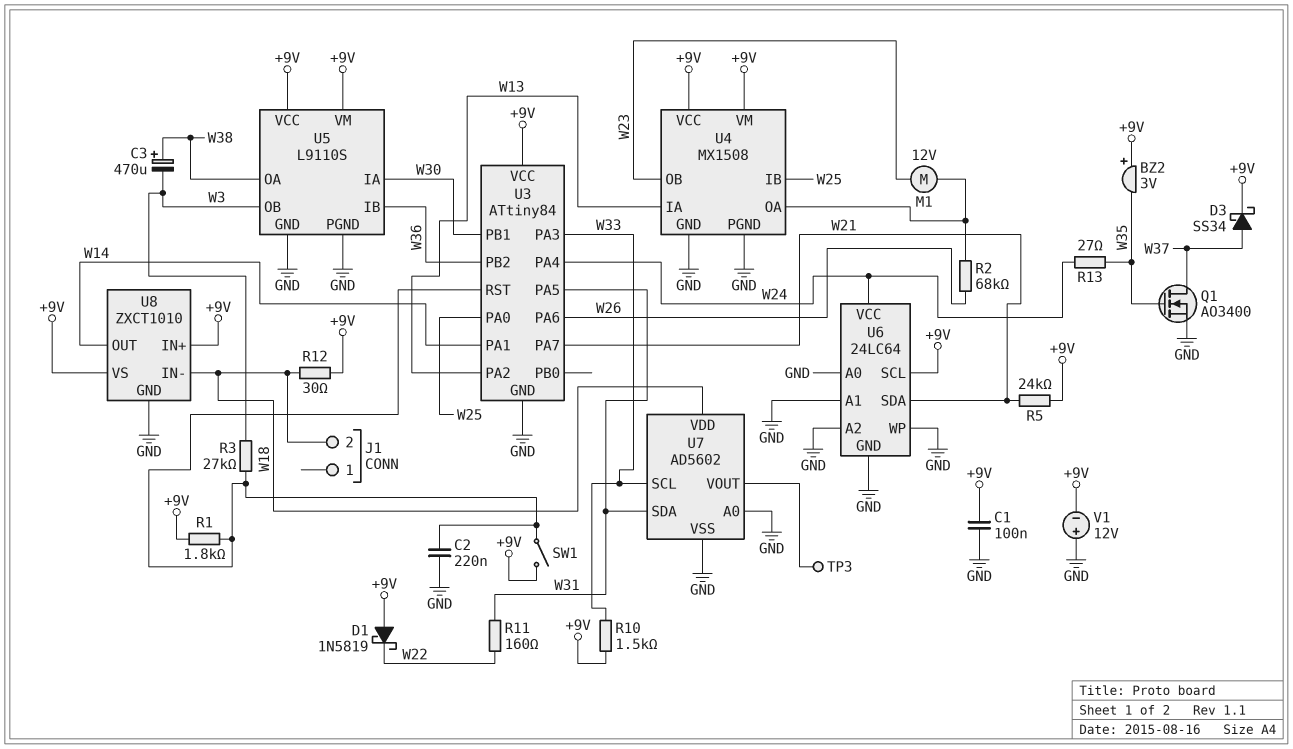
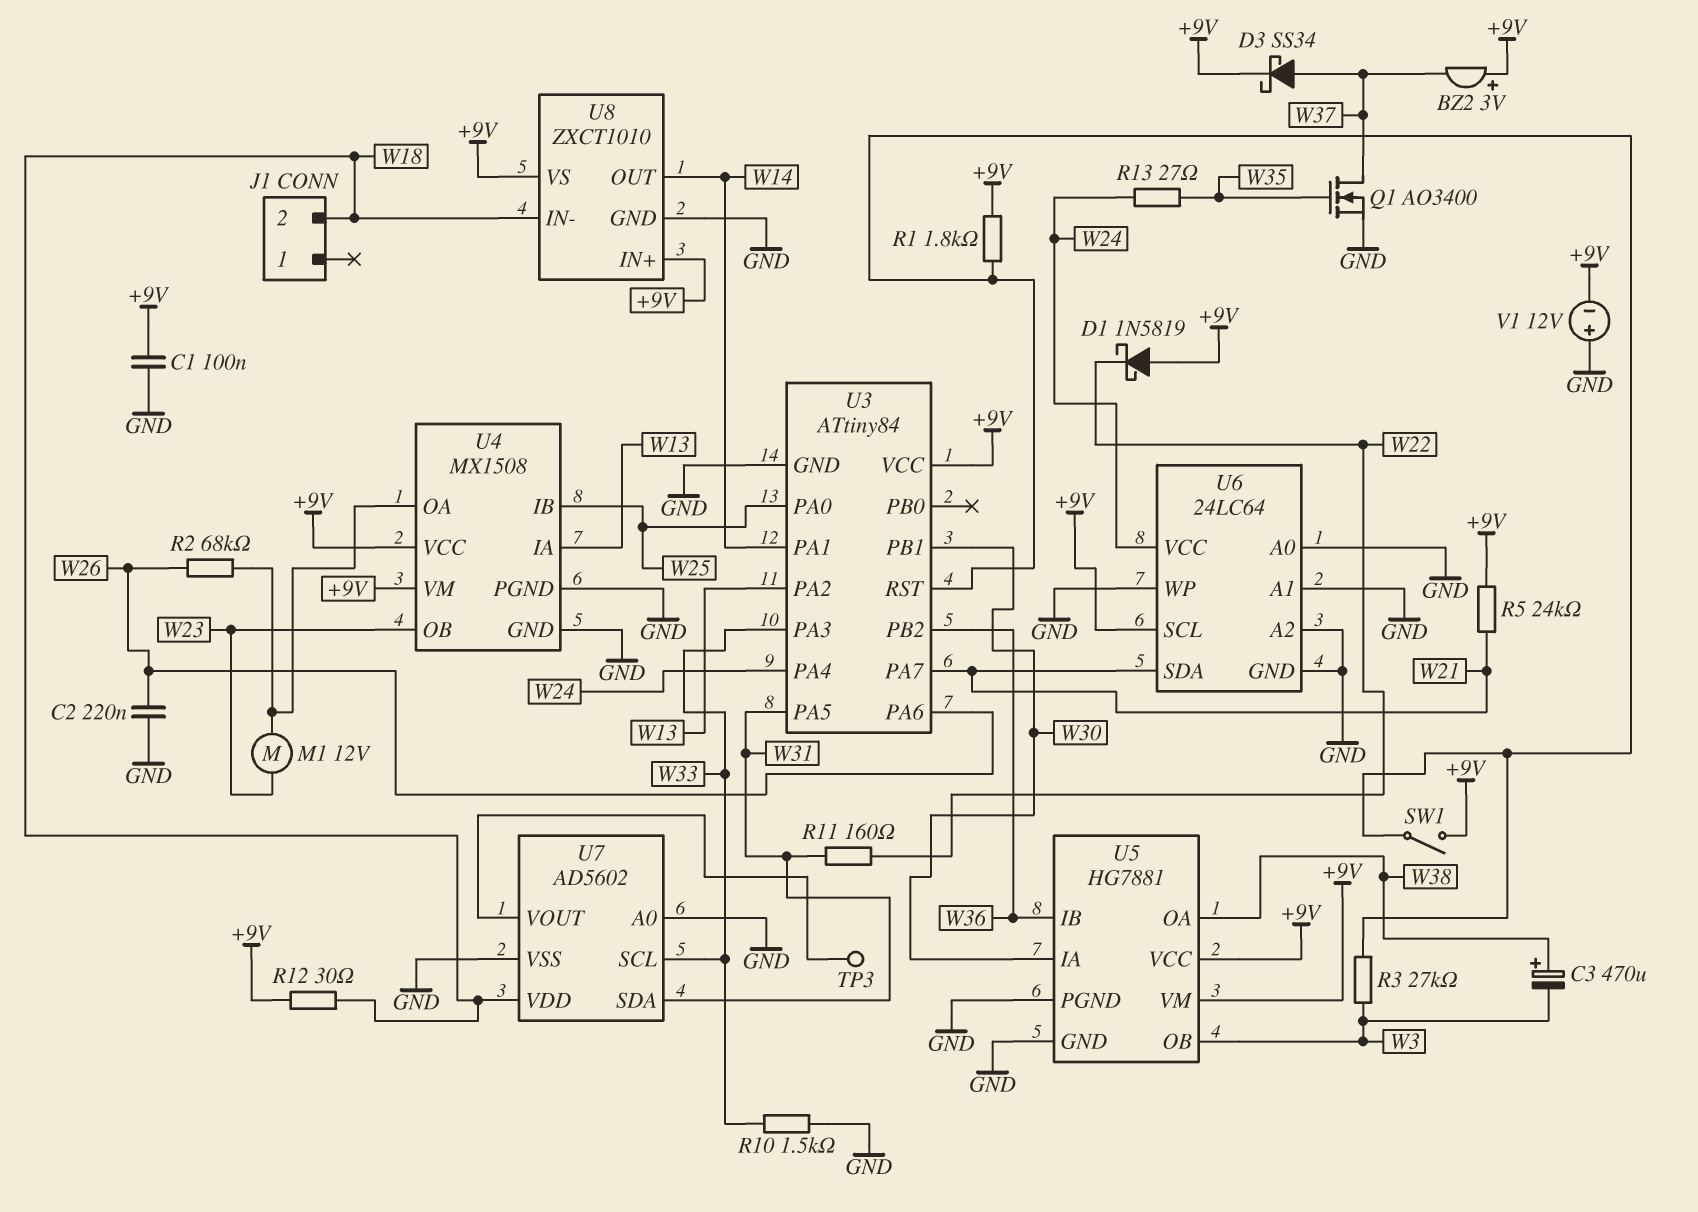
BZ2: buzzer 3V (plus +9V, minus W35) -> buzzer 3V (plus +9V, minus W37)
C2: 220nF (GND, U3/RST) -> 220nF (GND, W26)
R10: 1.5k (+9V, W33) -> 1.5k (GND, W33)
U5: L9110S -> HG7881

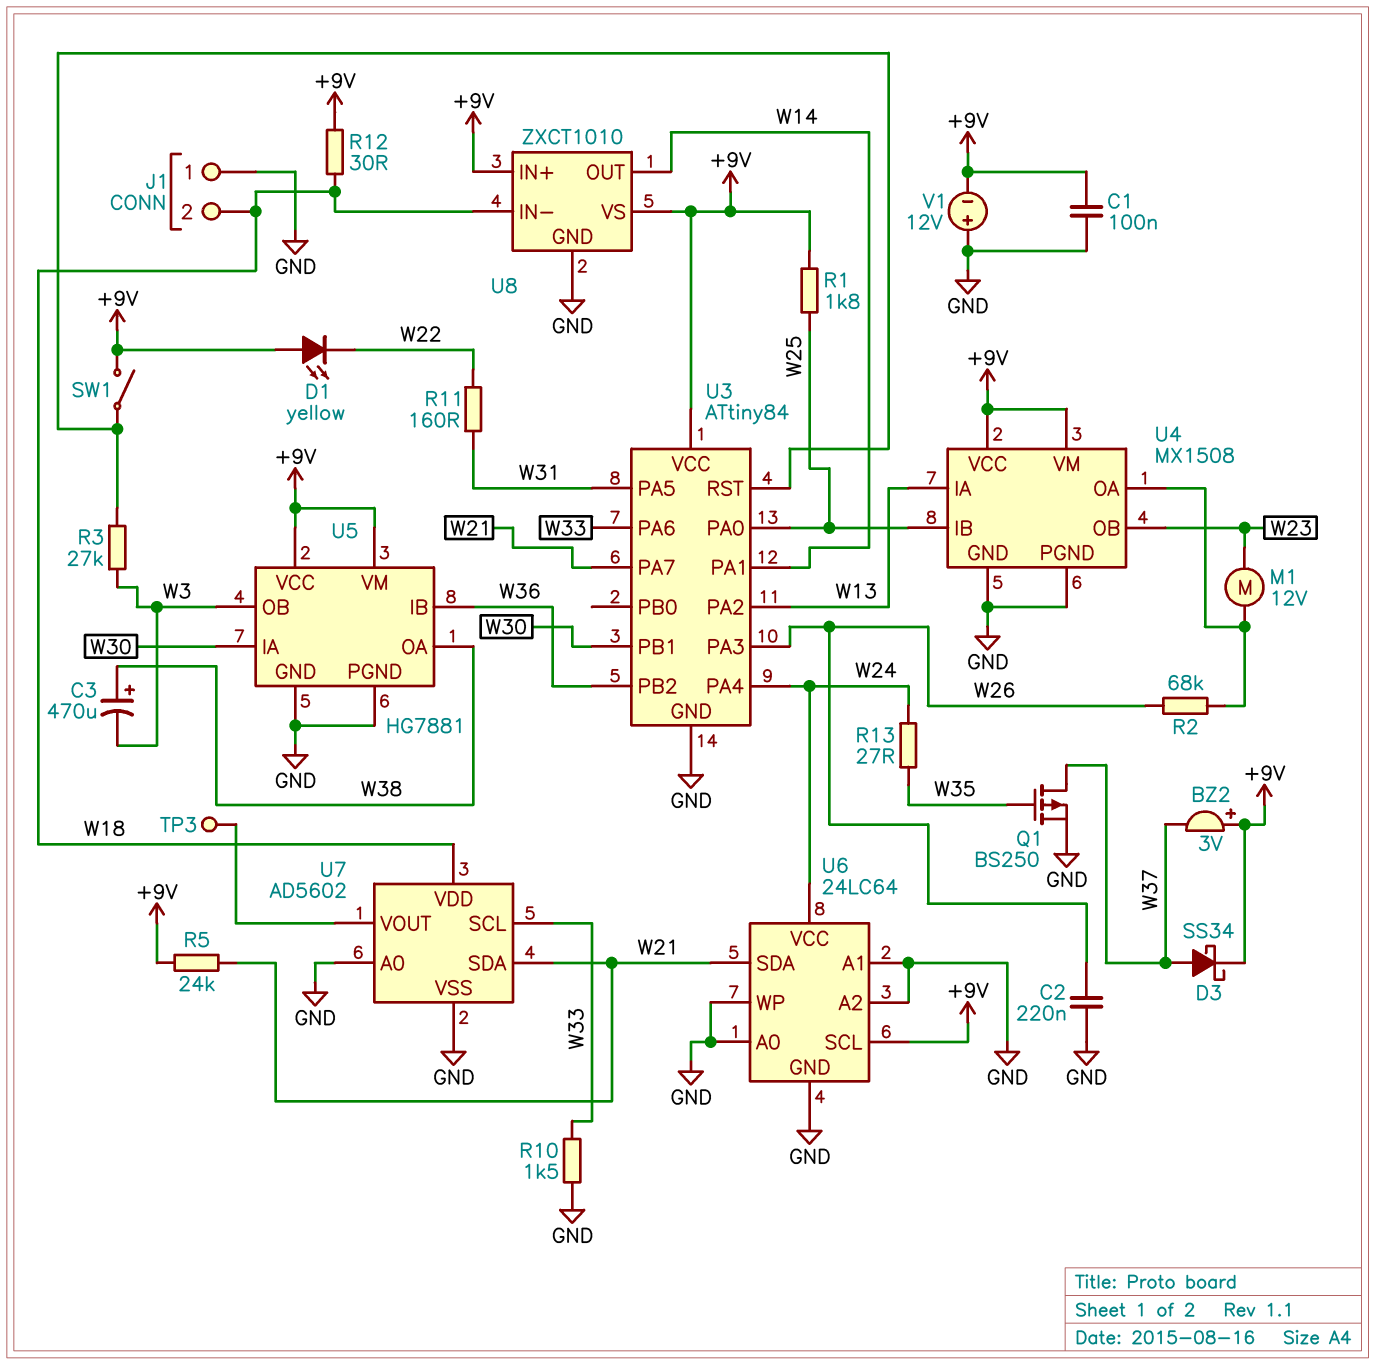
D1: schottky 1N5819 (A +9V, K W22) -> LED yellow (A +9V, K W22)
J1 pin 1: none -> GND
Q1: NMOS AO3400 (G W35, D W37, S GND) -> PMOS BS250 (G W35, D W37, S GND)
R1: 1.8k (+9V, U3/RST) -> 1.8k (+9V, W25)
U3 pin PA3: W33 -> W26
U3 pin PA6: W26 -> W33
U7 pin SDA: W31 -> W21

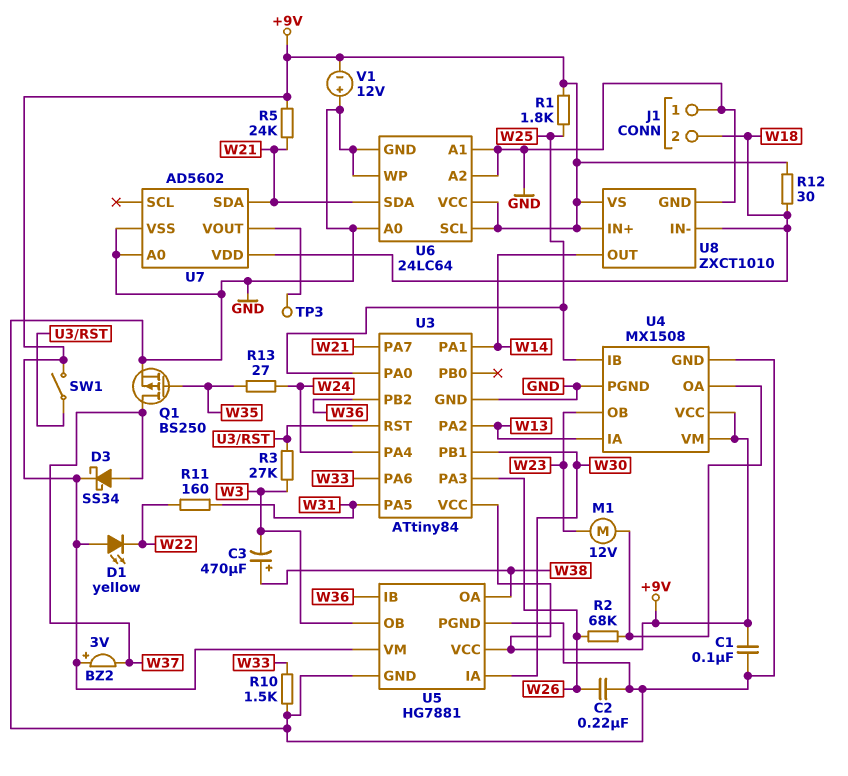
U6 pin VCC: W24 -> +9V
U7 pin SCL: W33 -> none

